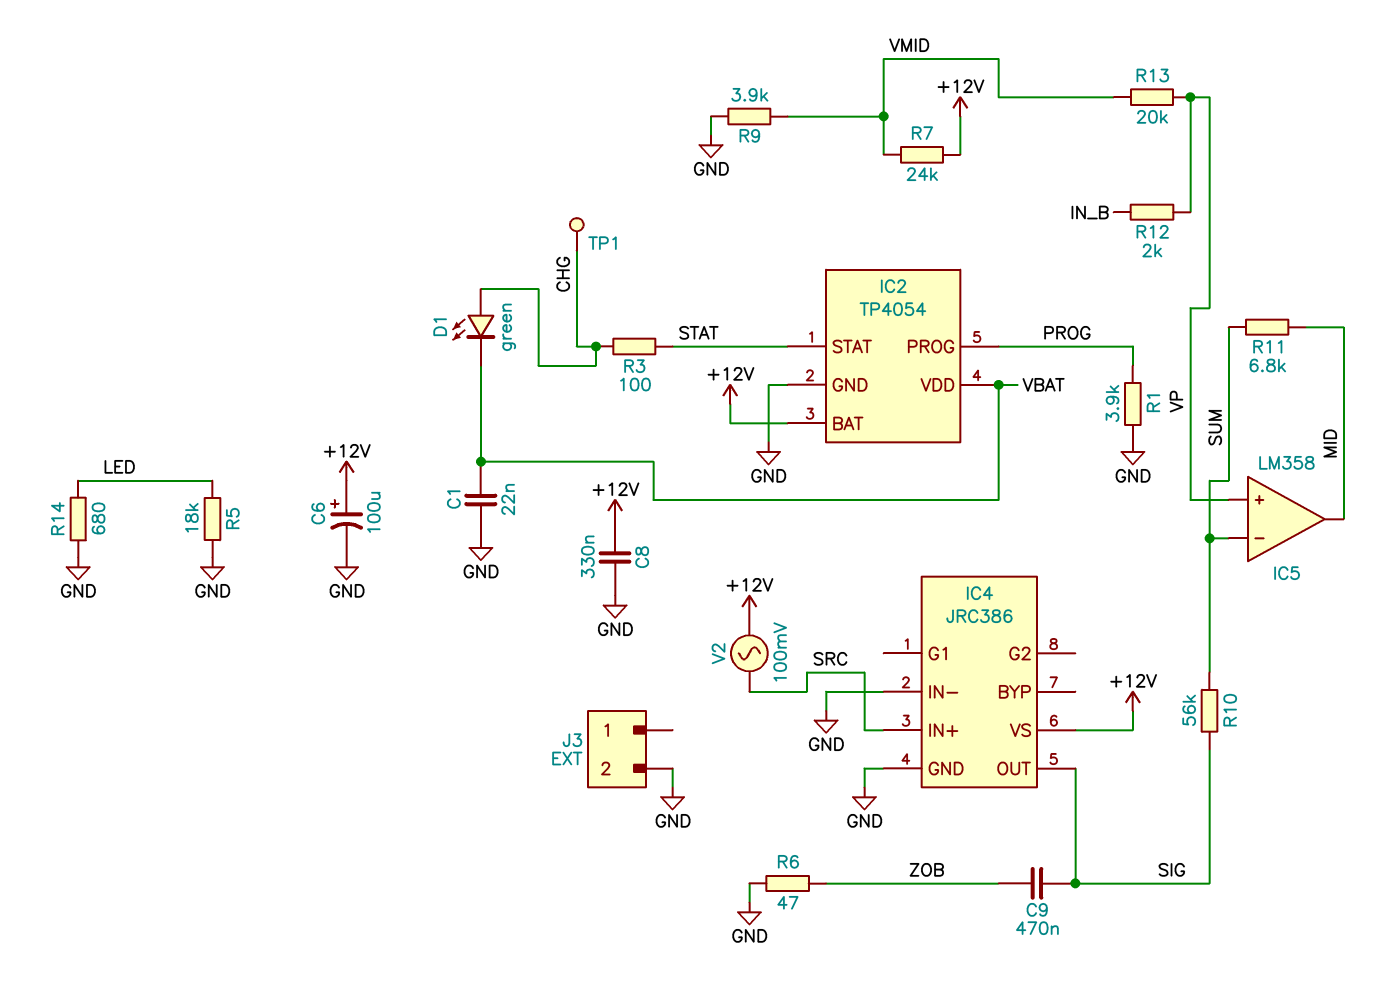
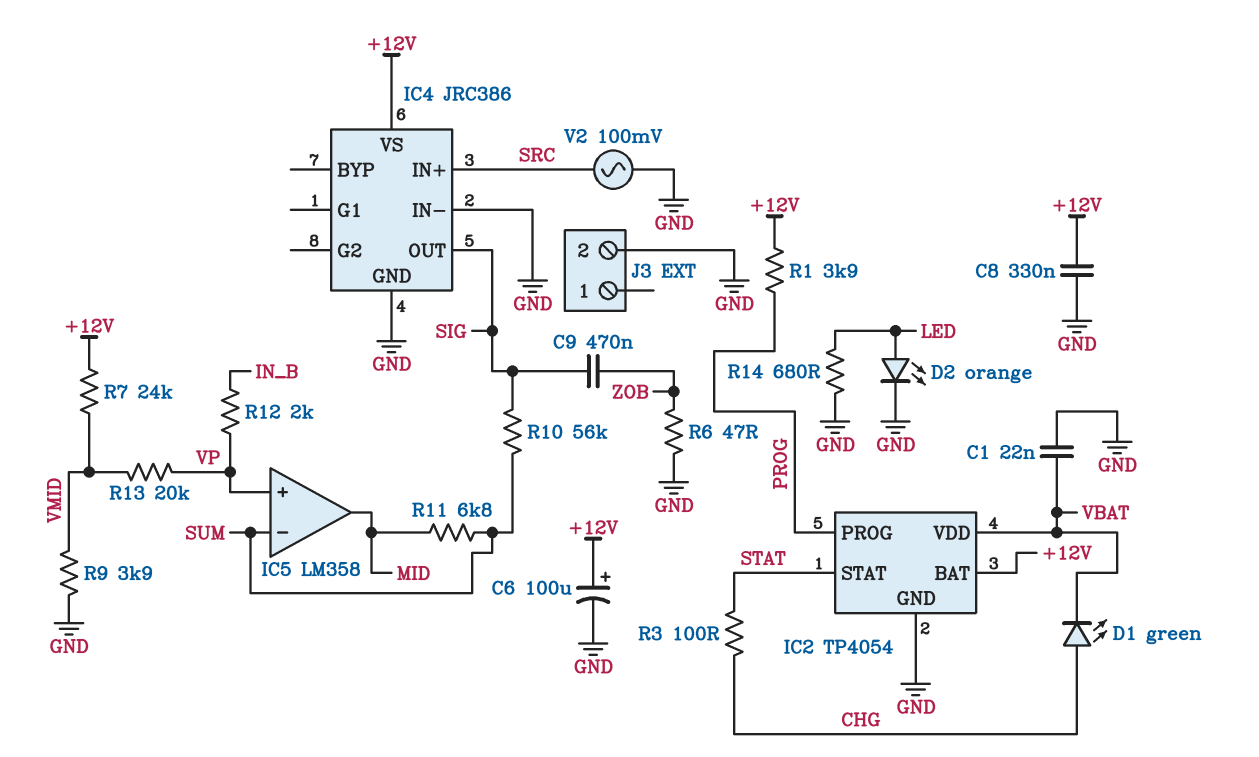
D2: none -> LED orange (A LED, K GND)
R1: 3.9k (GND, PROG) -> 3.9k (+12V, PROG)
R5: 18k (GND, LED) -> none
TP1: test point (CHG) -> none
V2: AC 100mV (+12V, SRC) -> AC 100mV (GND, SRC)

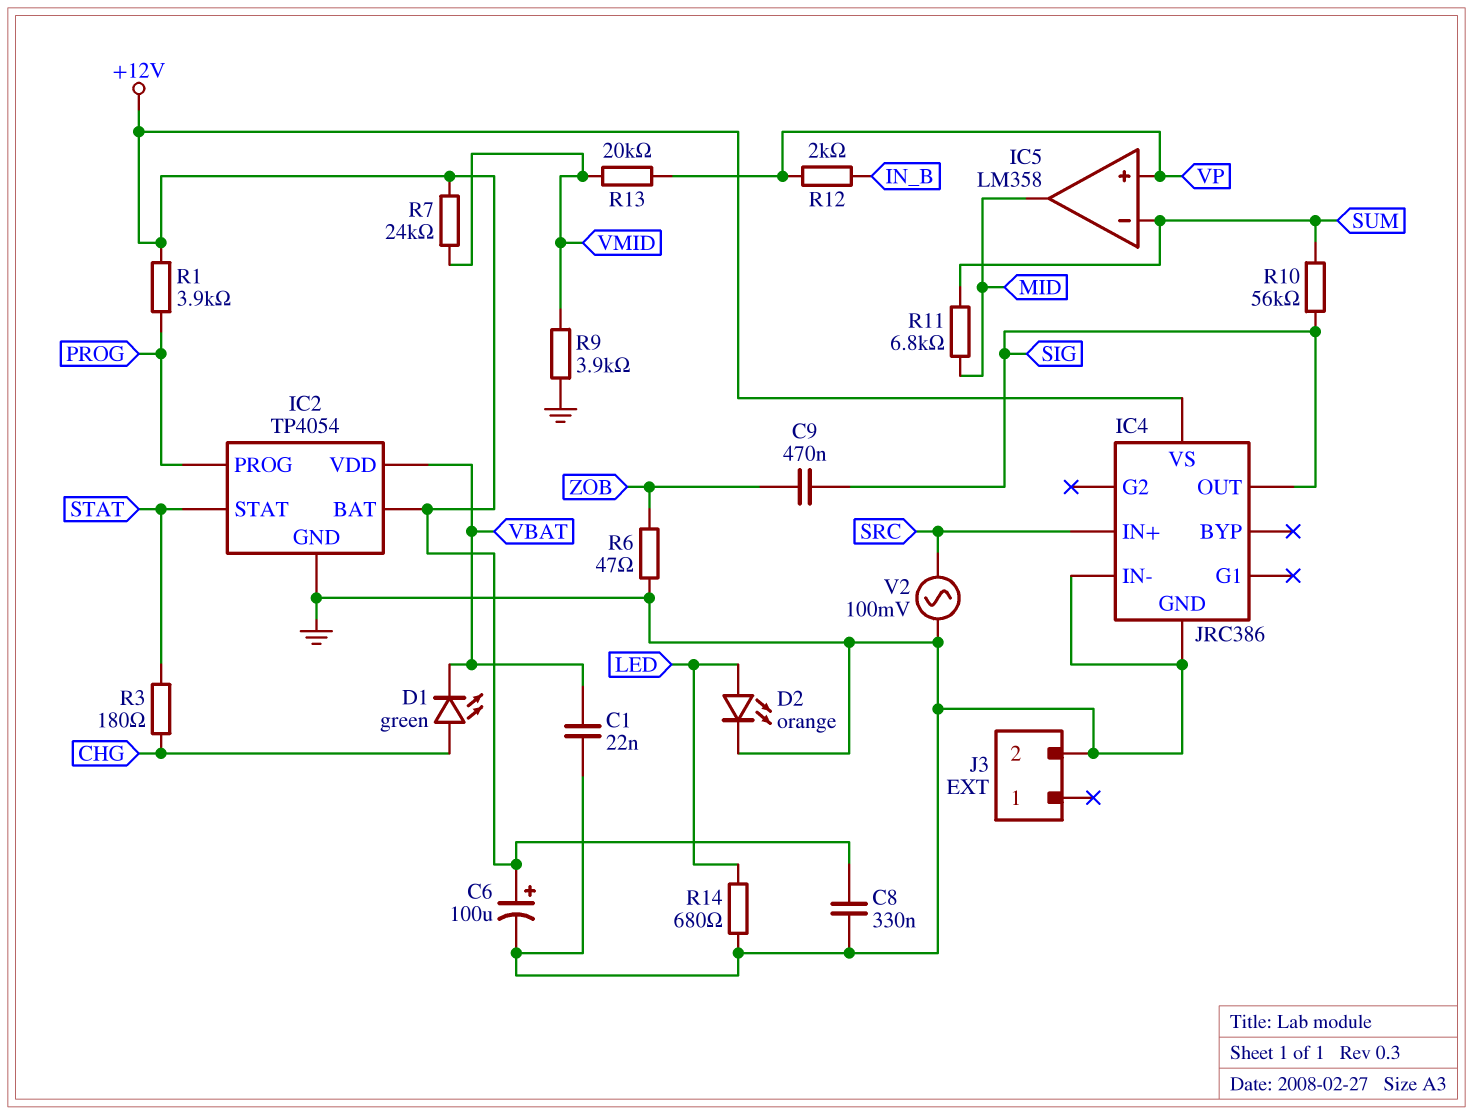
R3: 100 (CHG, STAT) -> 180 (CHG, STAT)

